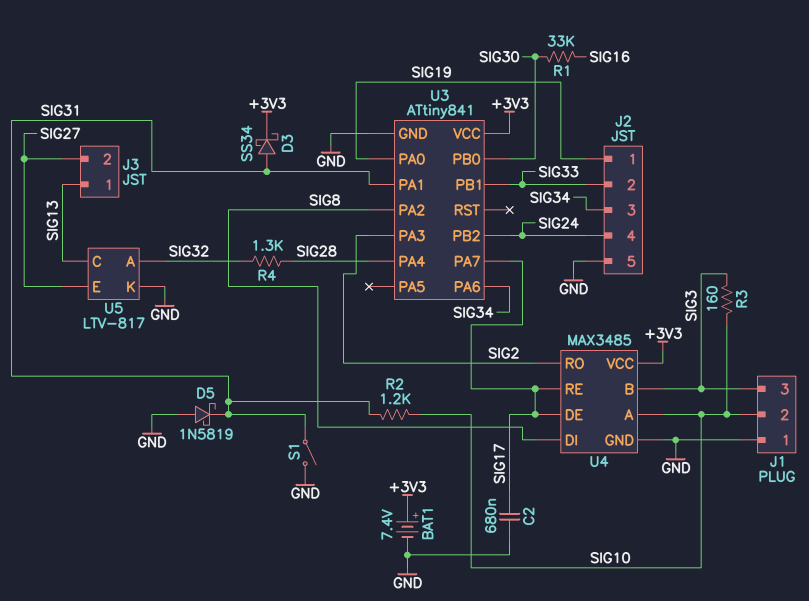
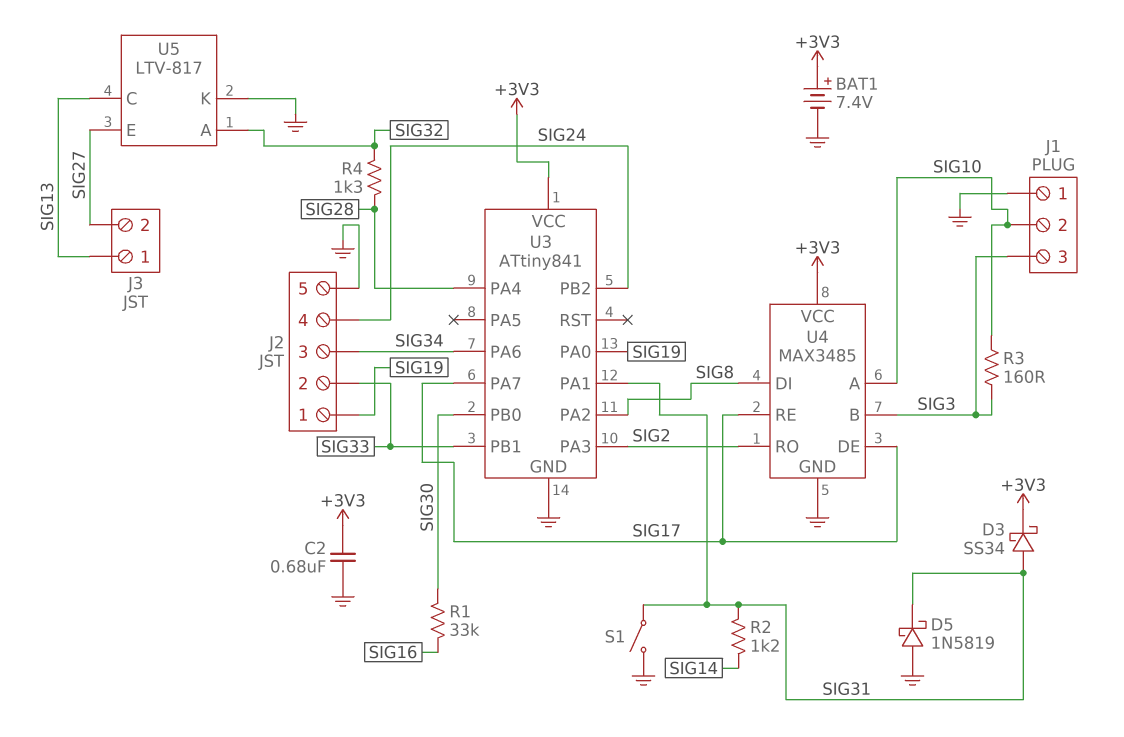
C2: 680nF (GND, SIG17) -> 680nF (+3V3, GND)
R2: 1.2k (SIG10, SIG31) -> 1.2k (SIG14, SIG31)

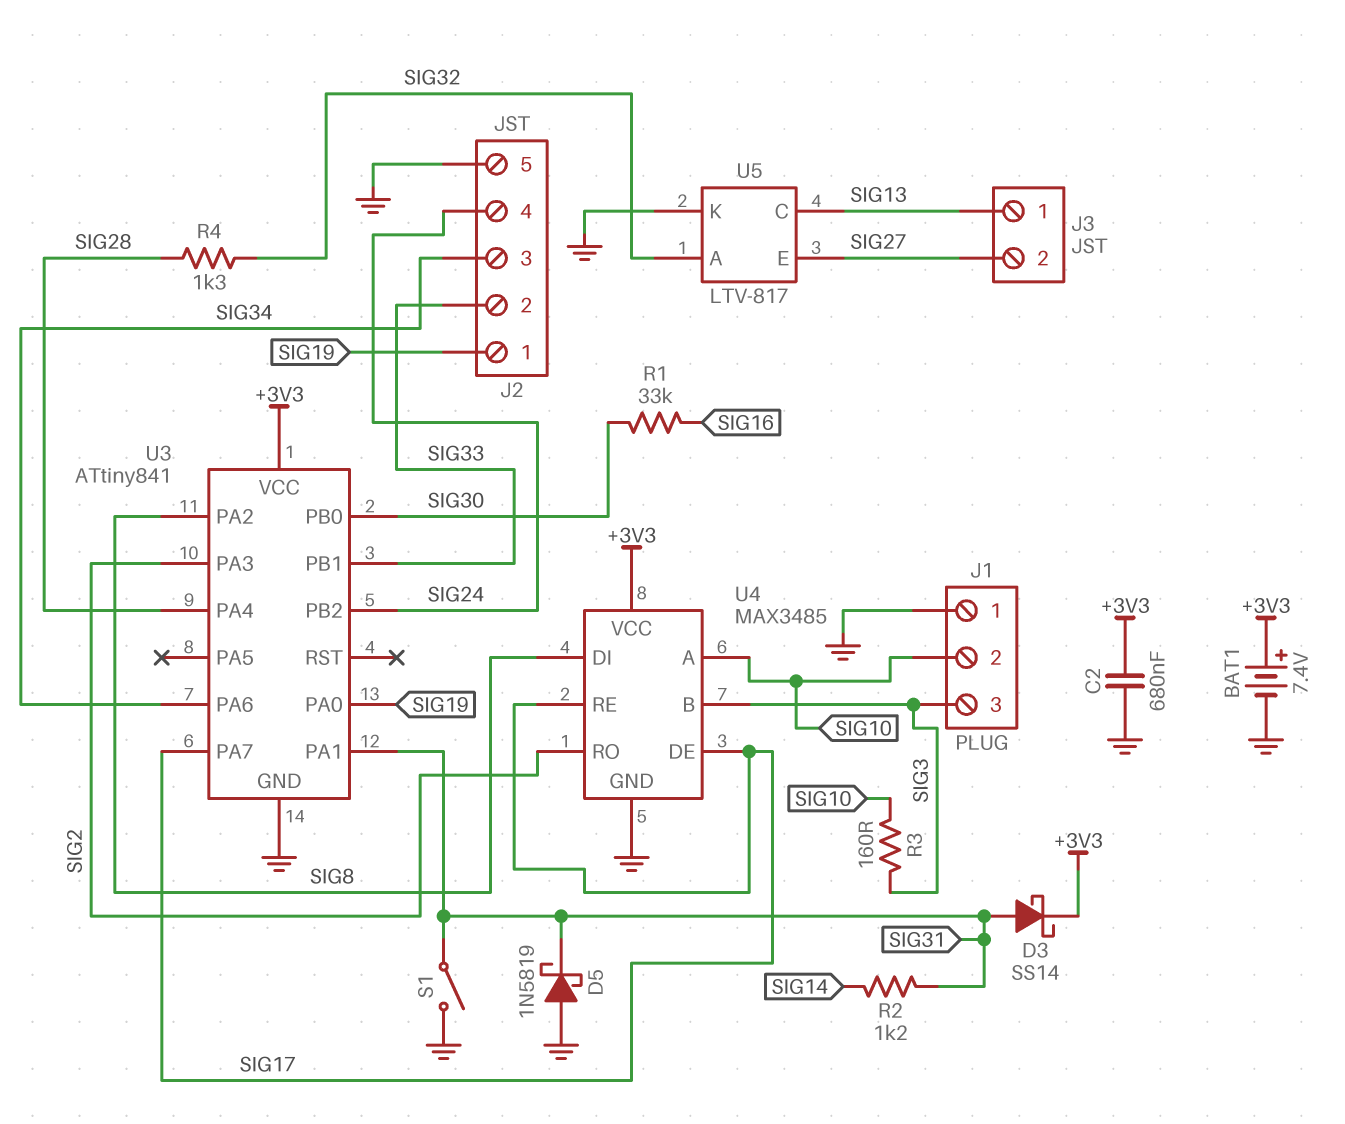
D3: schottky SS34 (A SIG31, K +3V3) -> schottky SS14 (A SIG31, K +3V3)

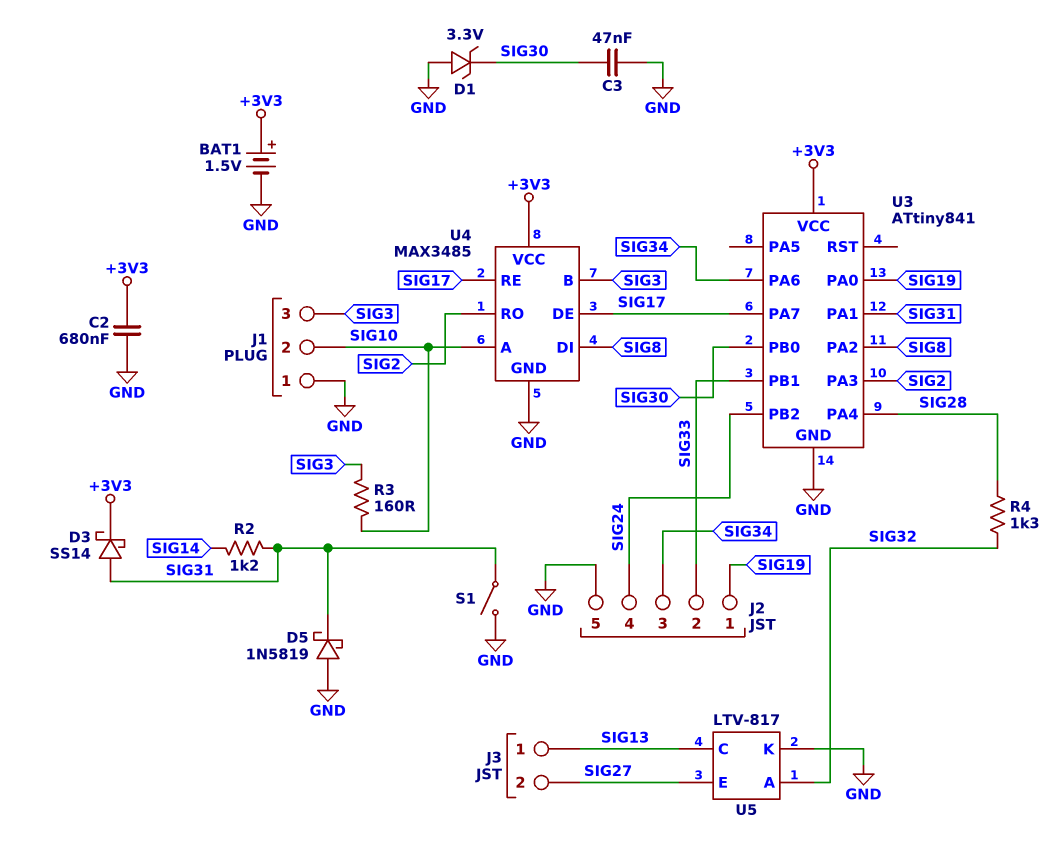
BAT1: 7.4V (plus +3V3, minus GND) -> 1.5V (plus +3V3, minus GND)
C3: none -> 47nF (GND, SIG30)
D1: none -> zener 3.3V (A GND, K SIG30)
R1: 33k (SIG16, SIG30) -> none

